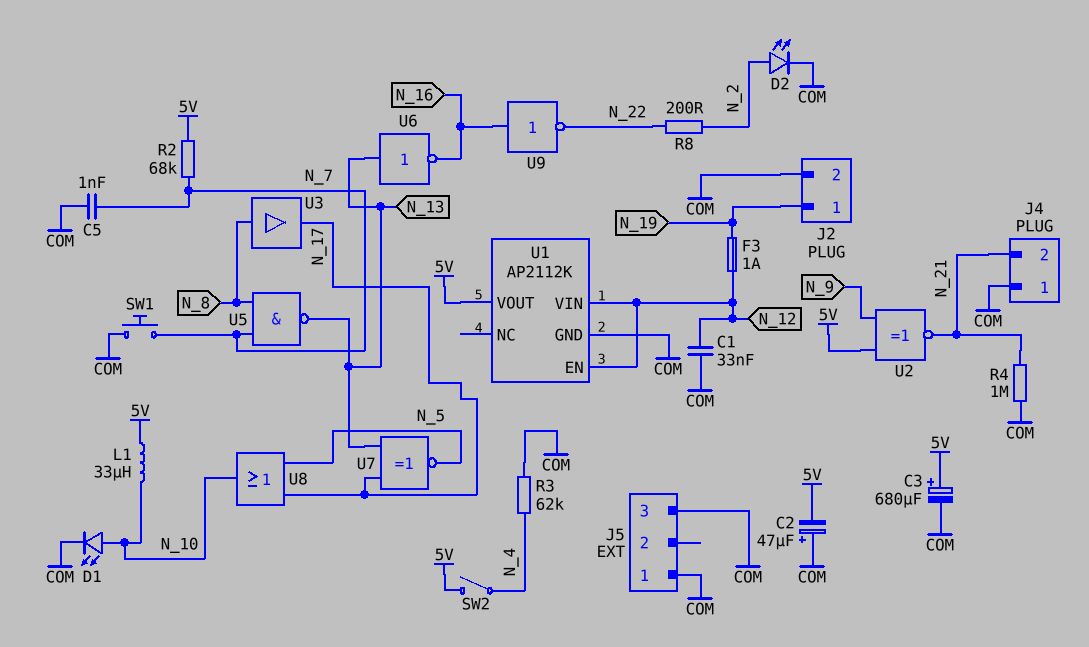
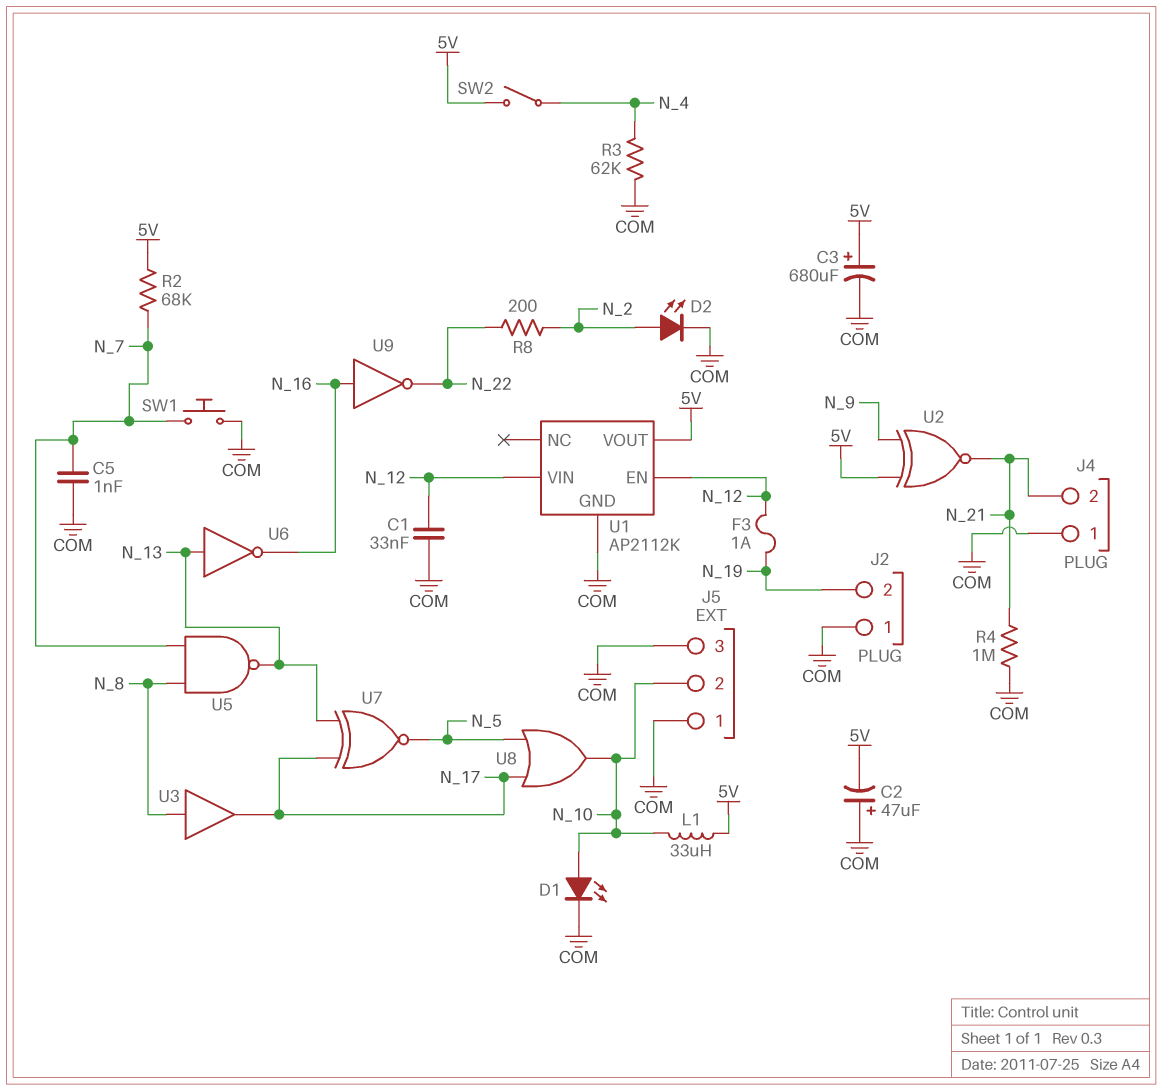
J2 pin 1: N_19 -> COM
J2 pin 2: COM -> N_19
J5 pin 2: none -> N_10

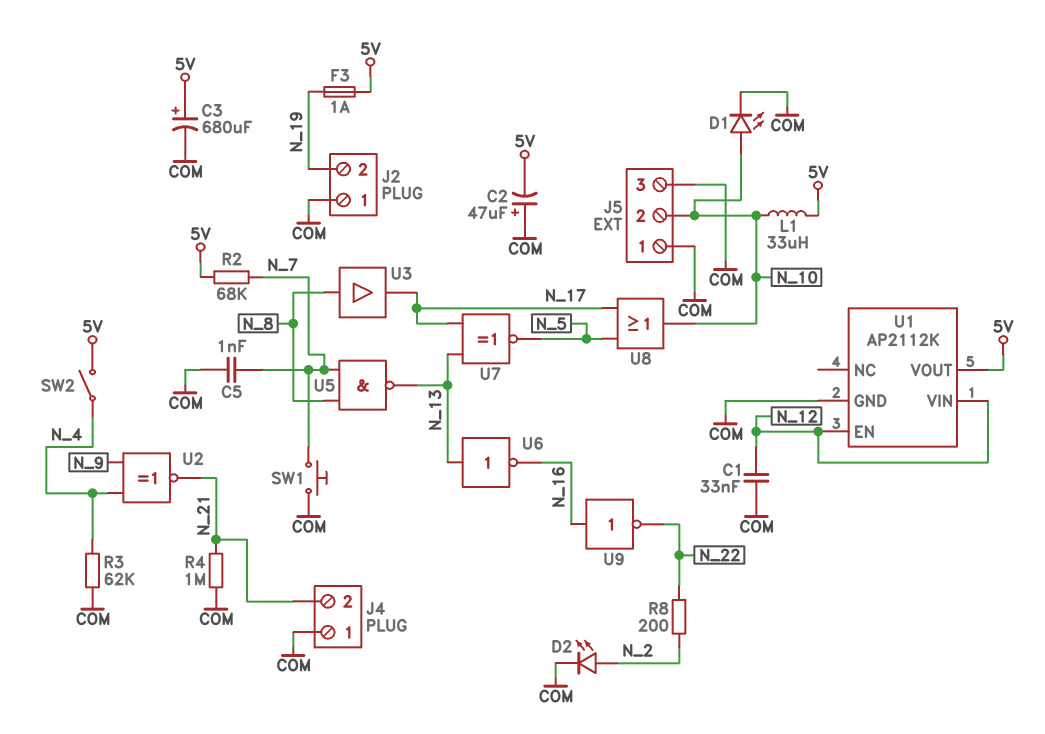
F3: 1A (N_12, N_19) -> 1A (5V, N_19)
U2: XNOR (in 5V, in N_9, out N_21) -> XNOR (in N_4, in N_9, out N_21)

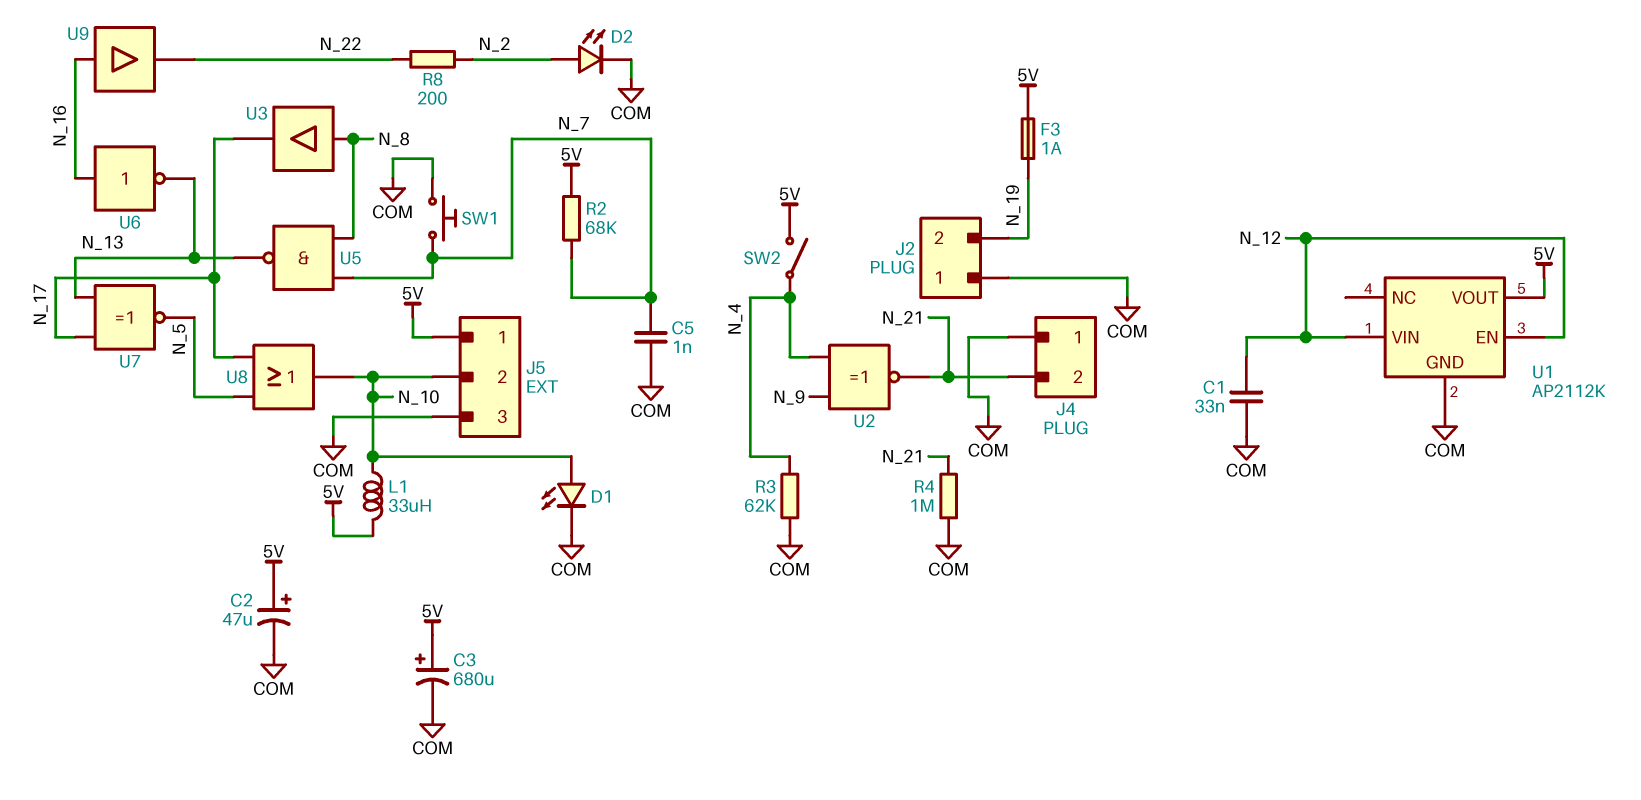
C2: 47uF (plus COM, minus 5V) -> 47uF (plus 5V, minus COM)
J5 pin 1: COM -> 5V
U6: NOT (in N_13, out N_16) -> NOT (in N_16, out N_13)
U9: NOT (in N_16, out N_22) -> buffer (in N_16, out N_22)

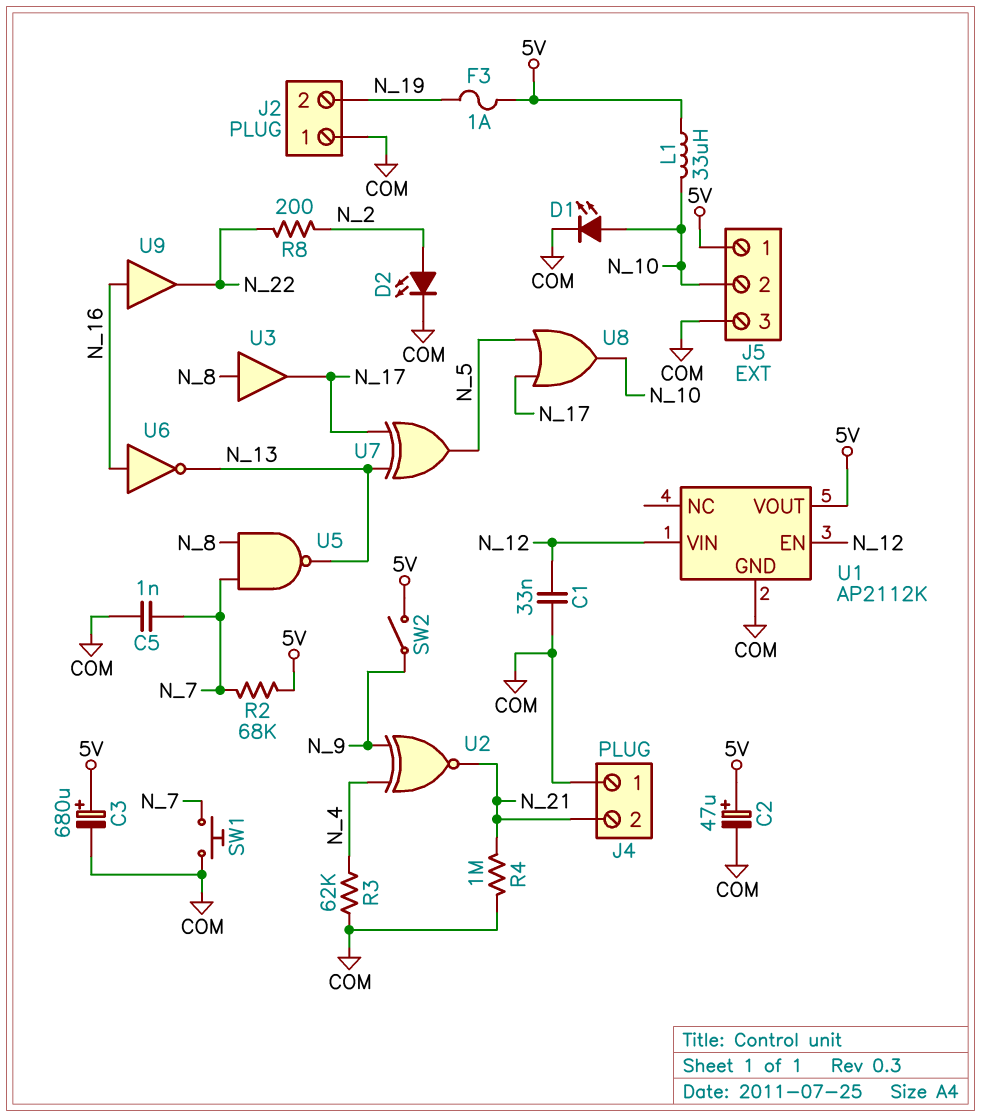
SW2: switch (5V, N_4) -> switch (5V, N_9)
U7: XNOR (in N_13, in N_17, out N_5) -> XOR (in N_13, in N_17, out N_5)

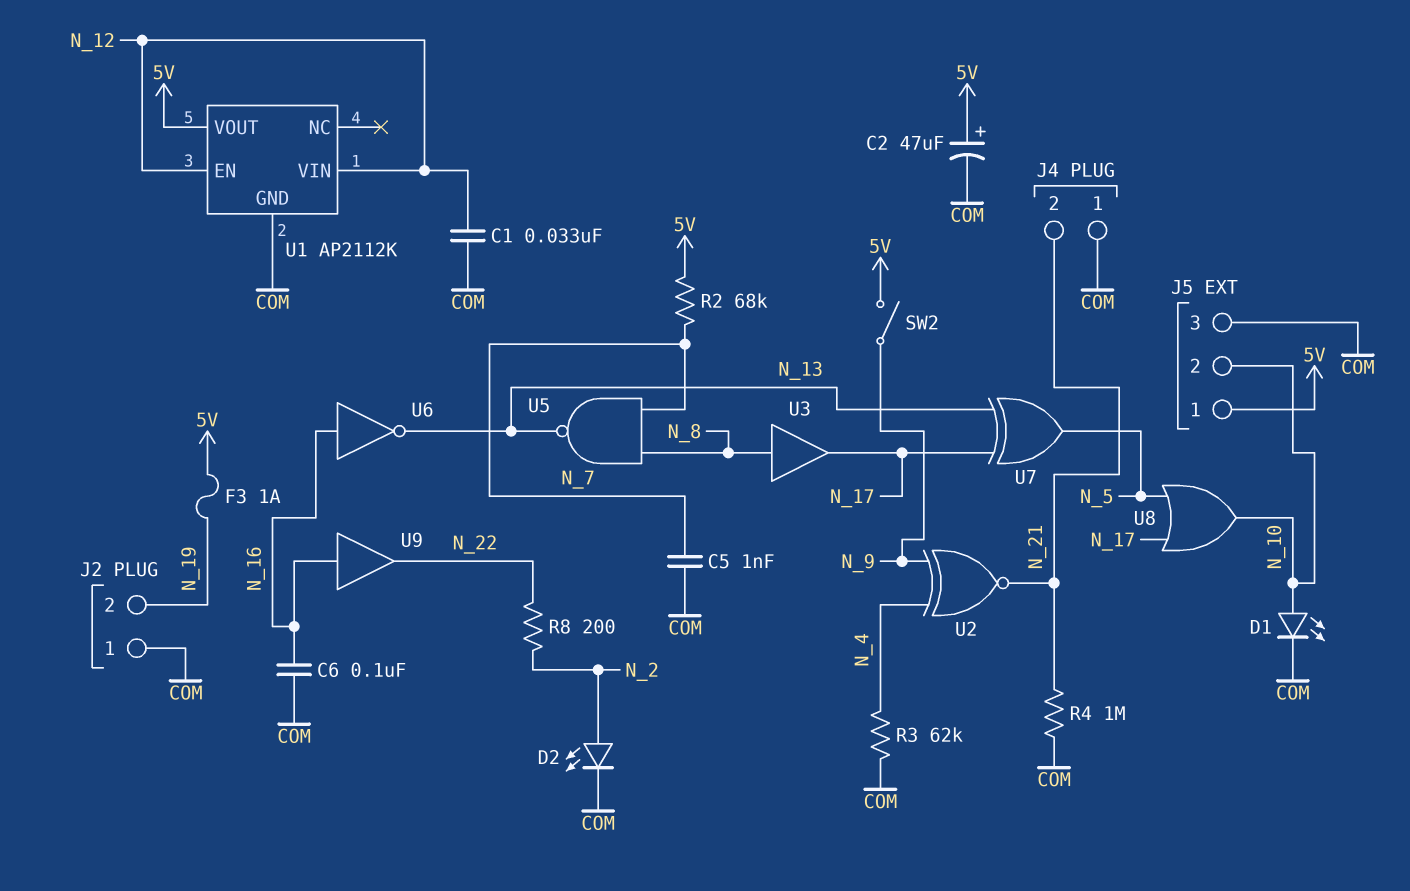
C3: 680uF (plus 5V, minus COM) -> none
C6: none -> 100nF (COM, N_16)
L1: 33uH (5V, N_10) -> none
SW1: button (COM, N_7) -> none

